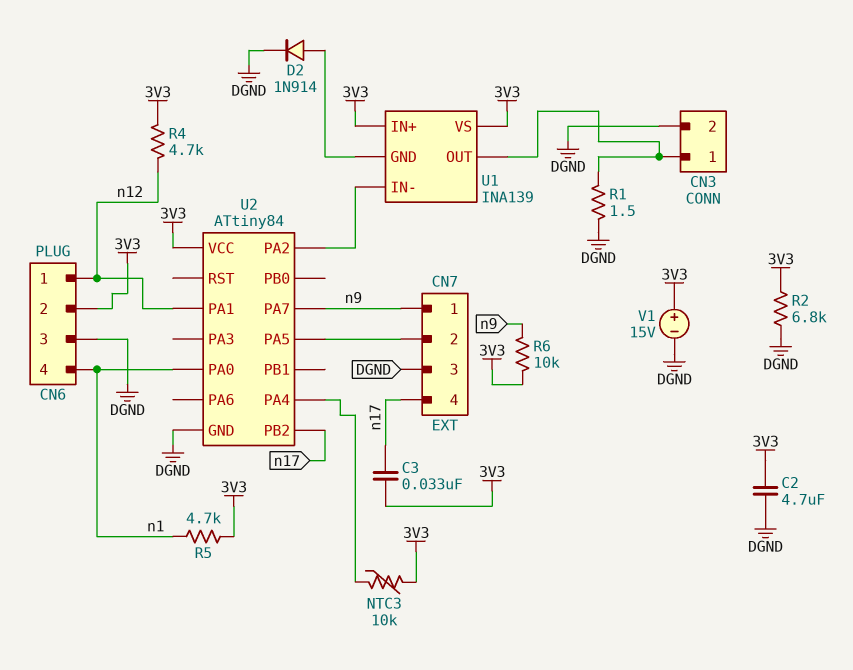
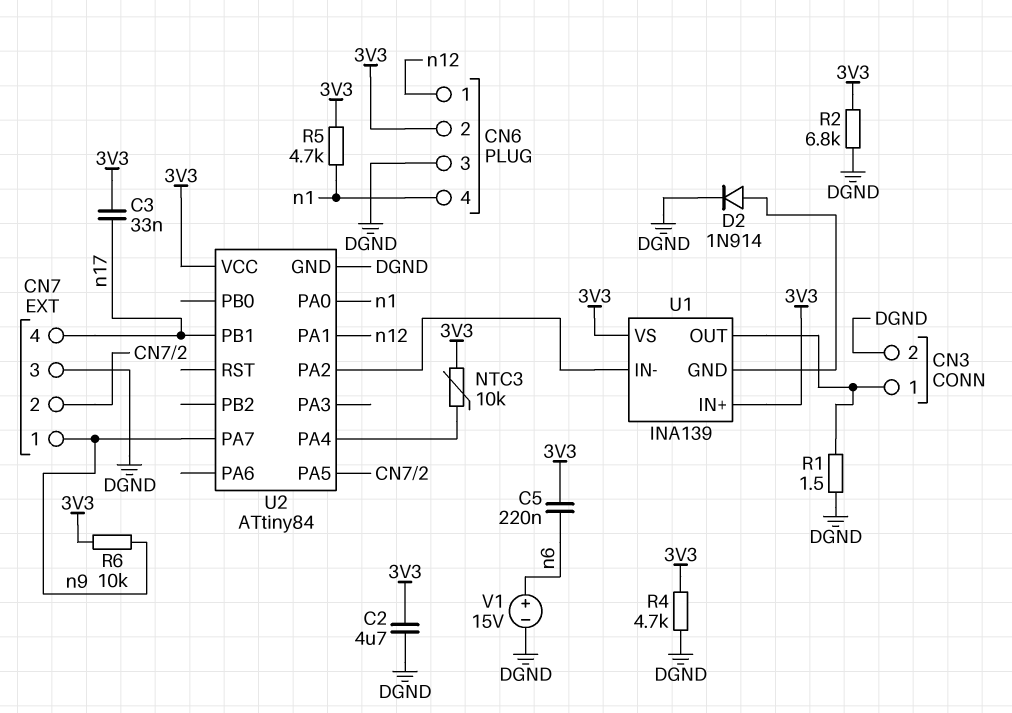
C5: none -> 220nF (3V3, n6)
R4: 4.7k (3V3, n12) -> 4.7k (3V3, DGND)
U2 pin PB1: none -> n17
U2 pin PB2: n17 -> none
V1: 15V (plus 3V3, minus DGND) -> 15V (plus n6, minus DGND)

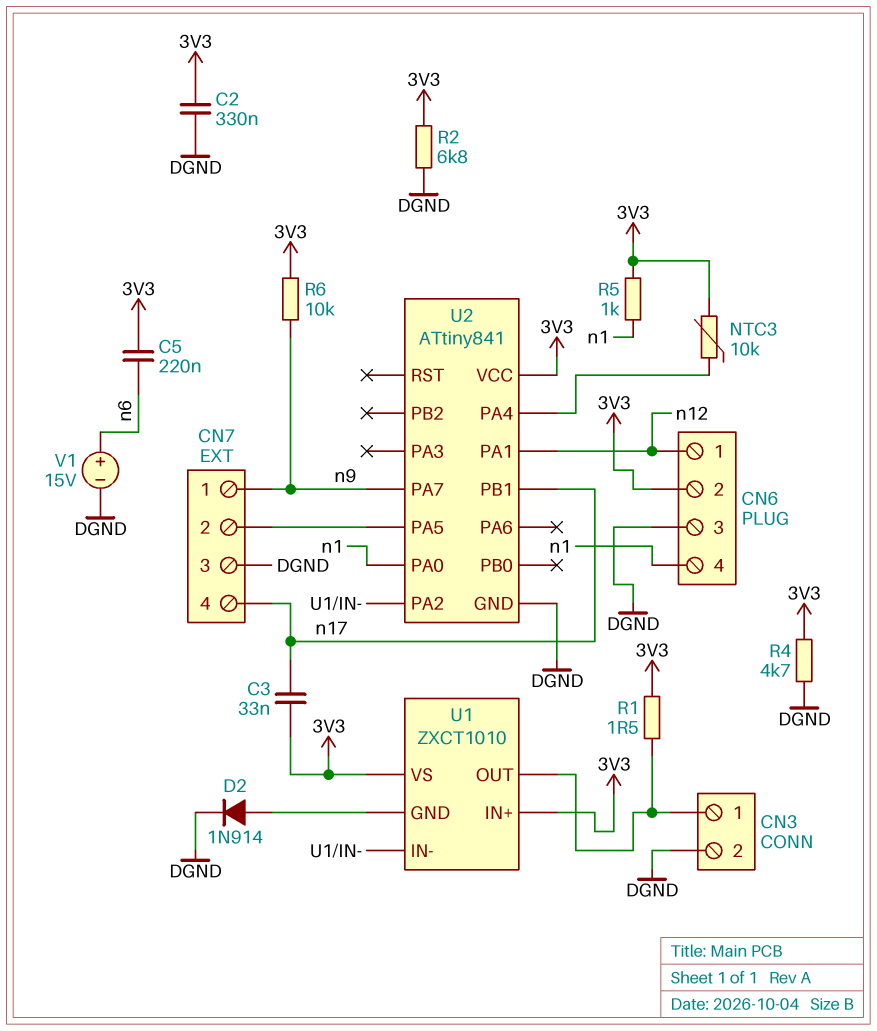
C2: 4.7uF (3V3, DGND) -> 330nF (3V3, DGND)
R1: 1.5 (CN3/1, DGND) -> 1.5 (3V3, CN3/1)
R5: 4.7k (3V3, n1) -> 1k (3V3, n1)
U1: INA139 -> ZXCT1010
U2: ATtiny84 -> ATtiny841

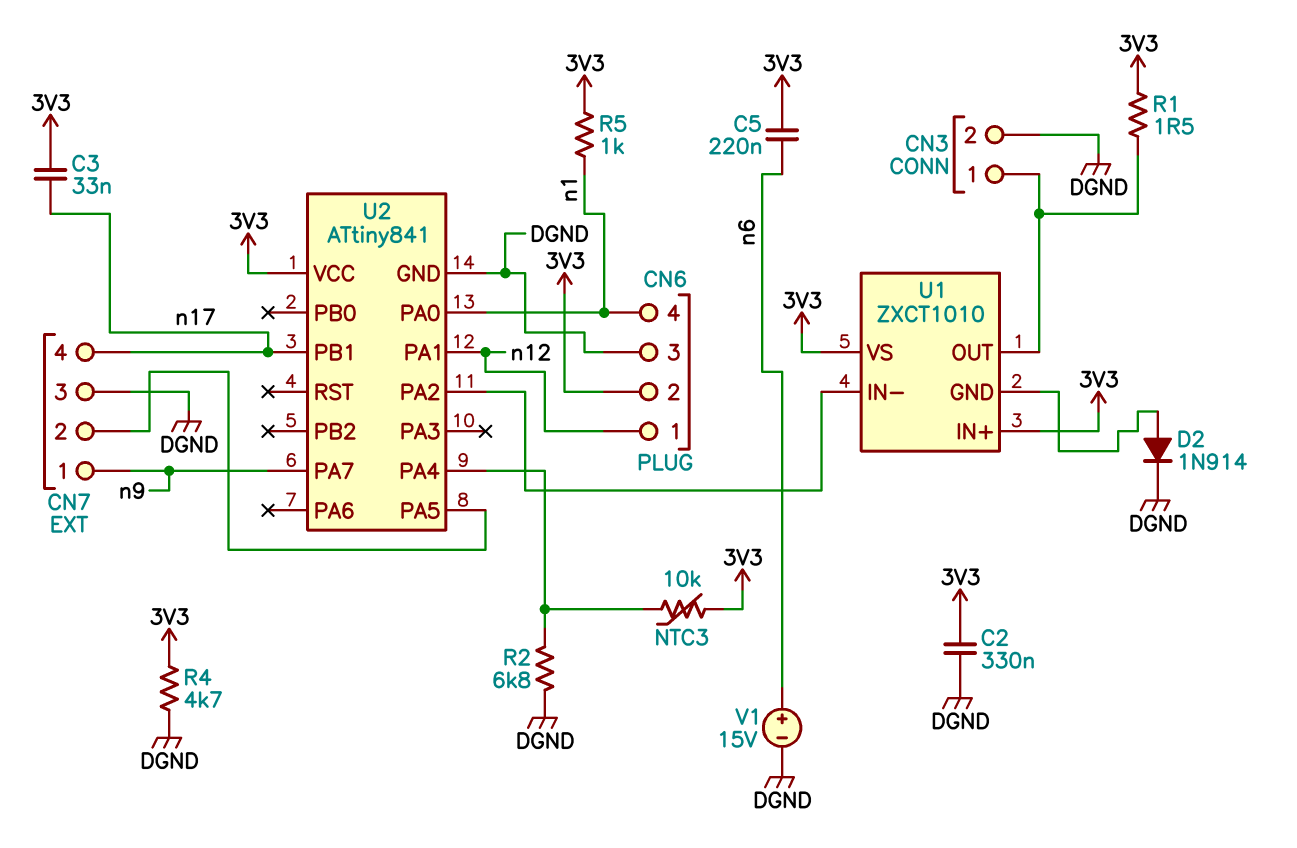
R2: 6.8k (3V3, DGND) -> 6.8k (DGND, U2/PA4)
R6: 10k (3V3, n9) -> none

